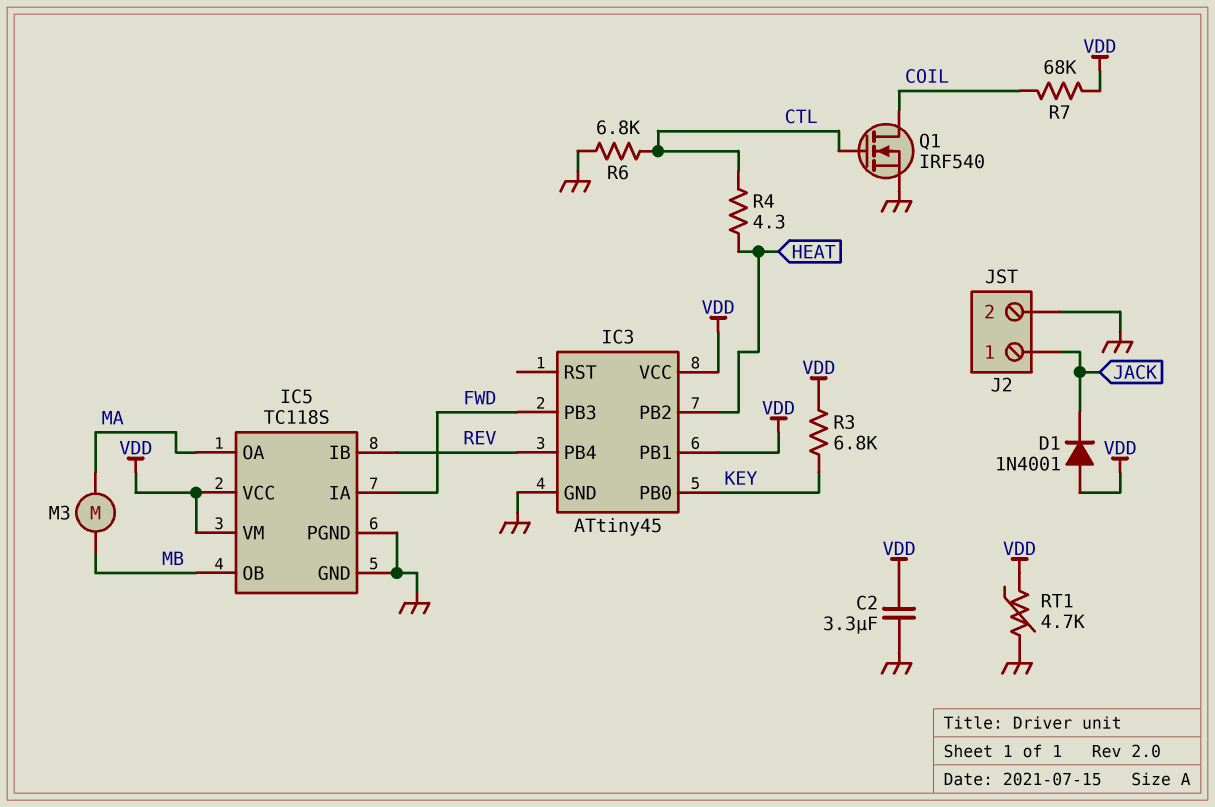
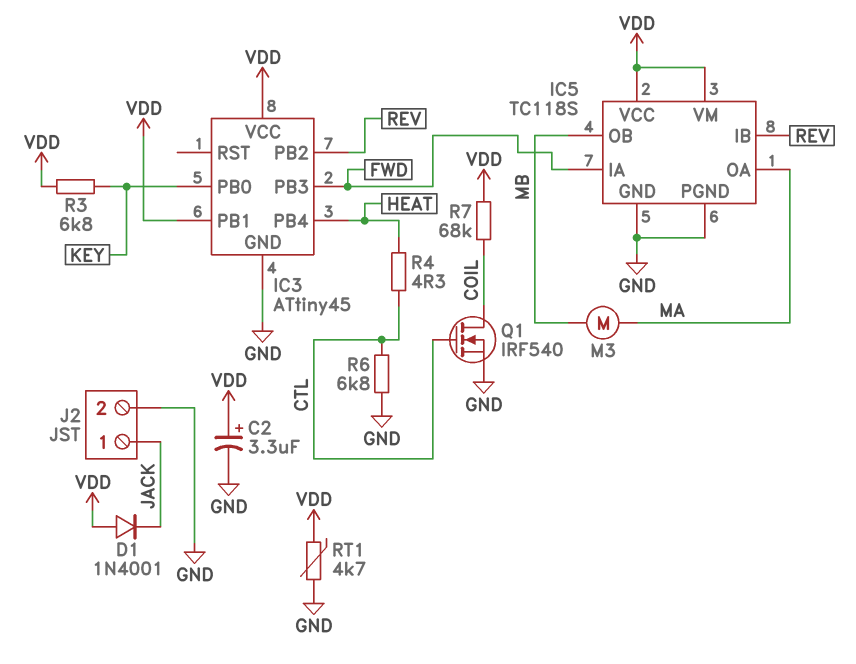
C2: 3.3uF (GND, VDD) -> 3.3uF (plus VDD, minus GND)
IC3 pin PB2: HEAT -> REV
IC3 pin PB4: REV -> HEAT

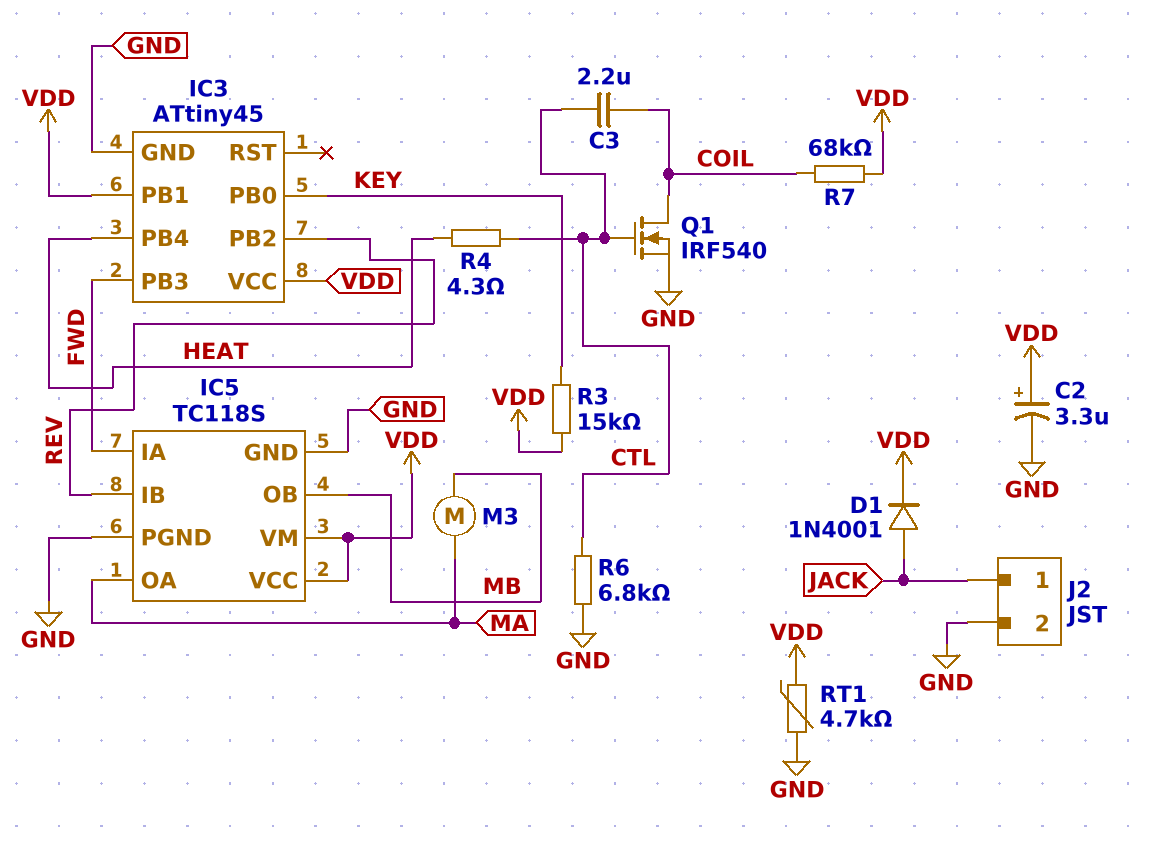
C3: none -> 2.2uF (COIL, CTL)
D1: diode 1N4001 (A VDD, K JACK) -> diode 1N4001 (A JACK, K VDD)
R3: 6.8k (KEY, VDD) -> 15k (KEY, VDD)

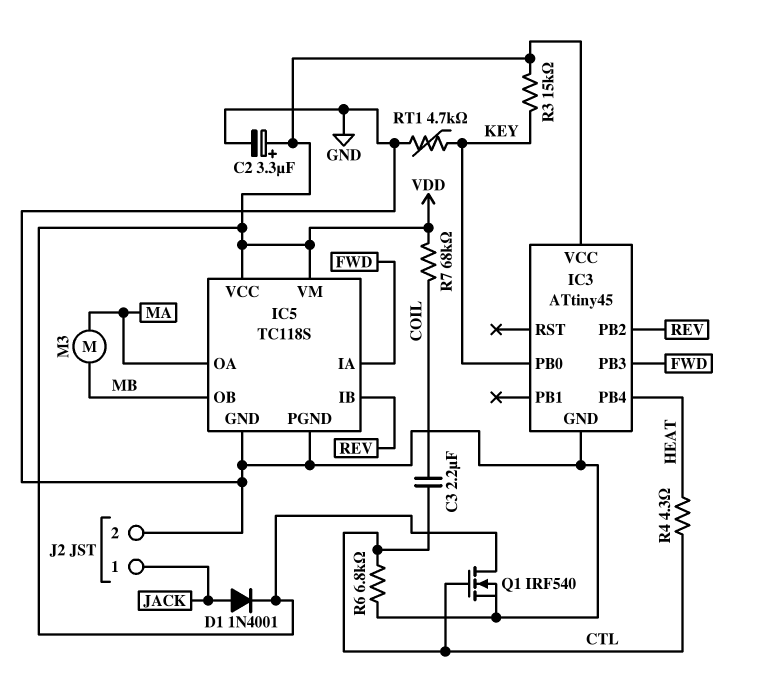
IC3 pin PB1: VDD -> none
Q1: NMOS IRF540 (G CTL, D COIL, S GND) -> NMOS IRF540 (G CTL, D VDD, S GND)
RT1: 4.7k (GND, VDD) -> 4.7k (GND, KEY)

